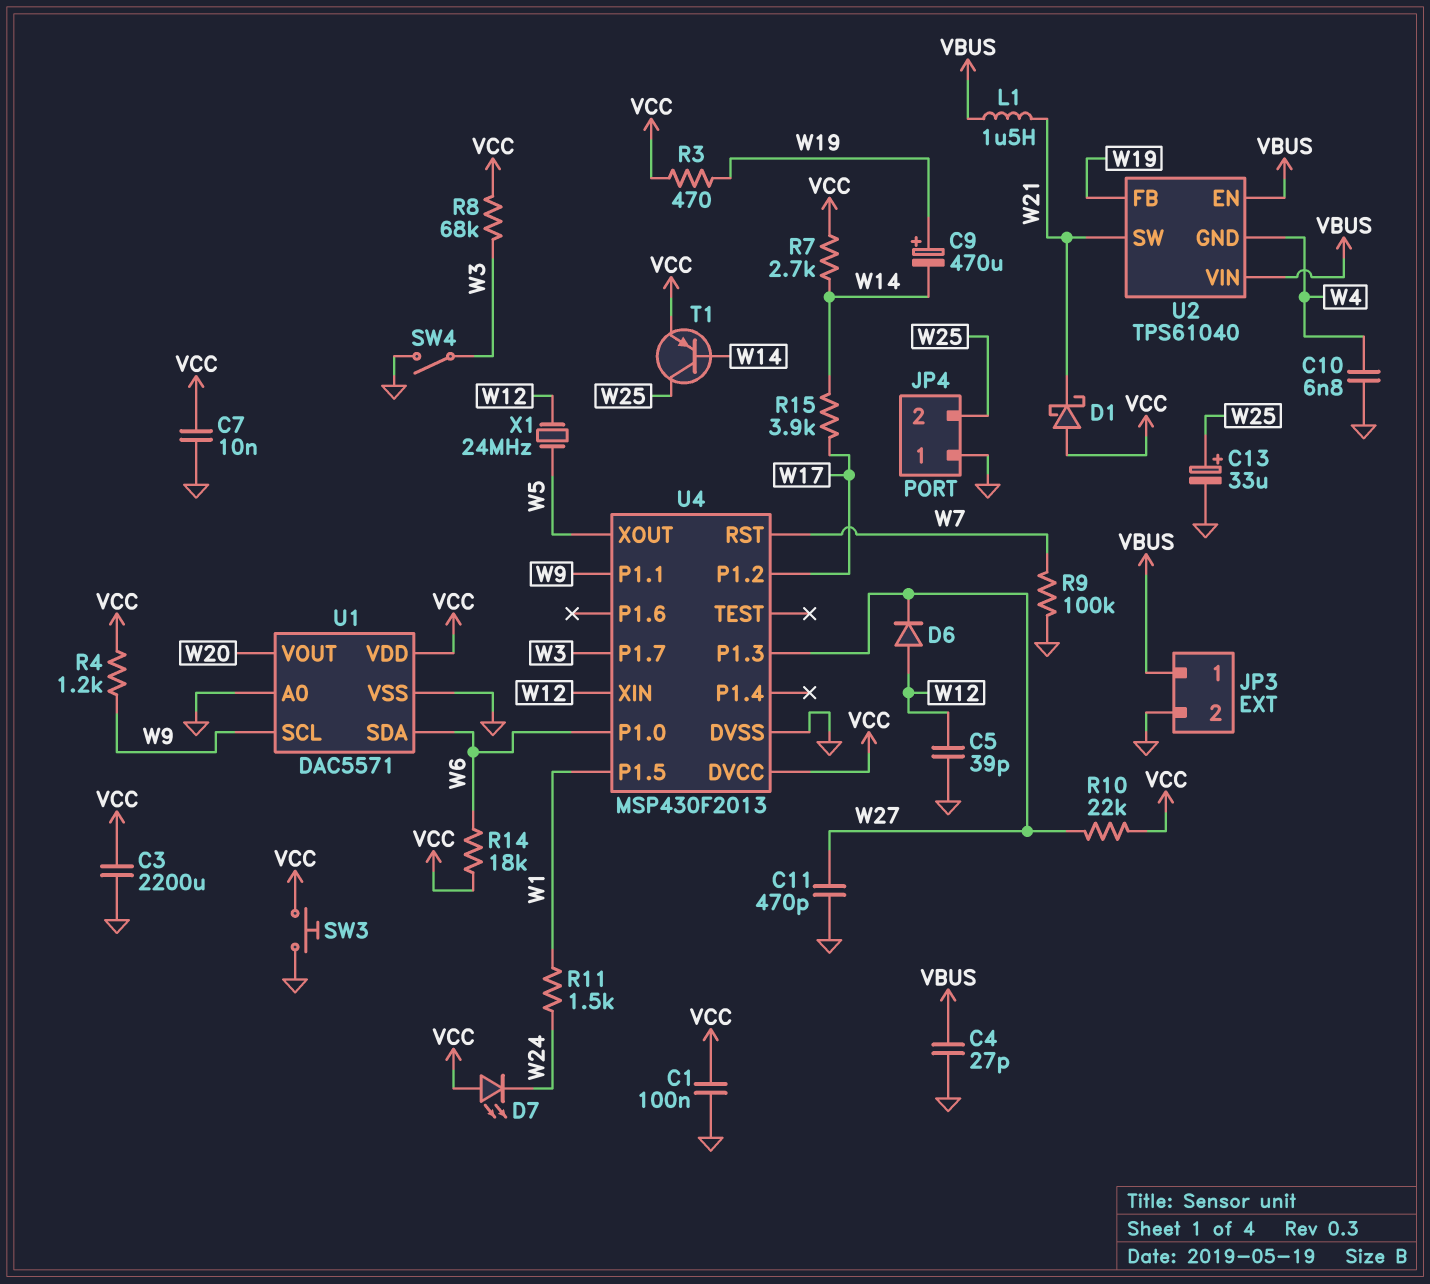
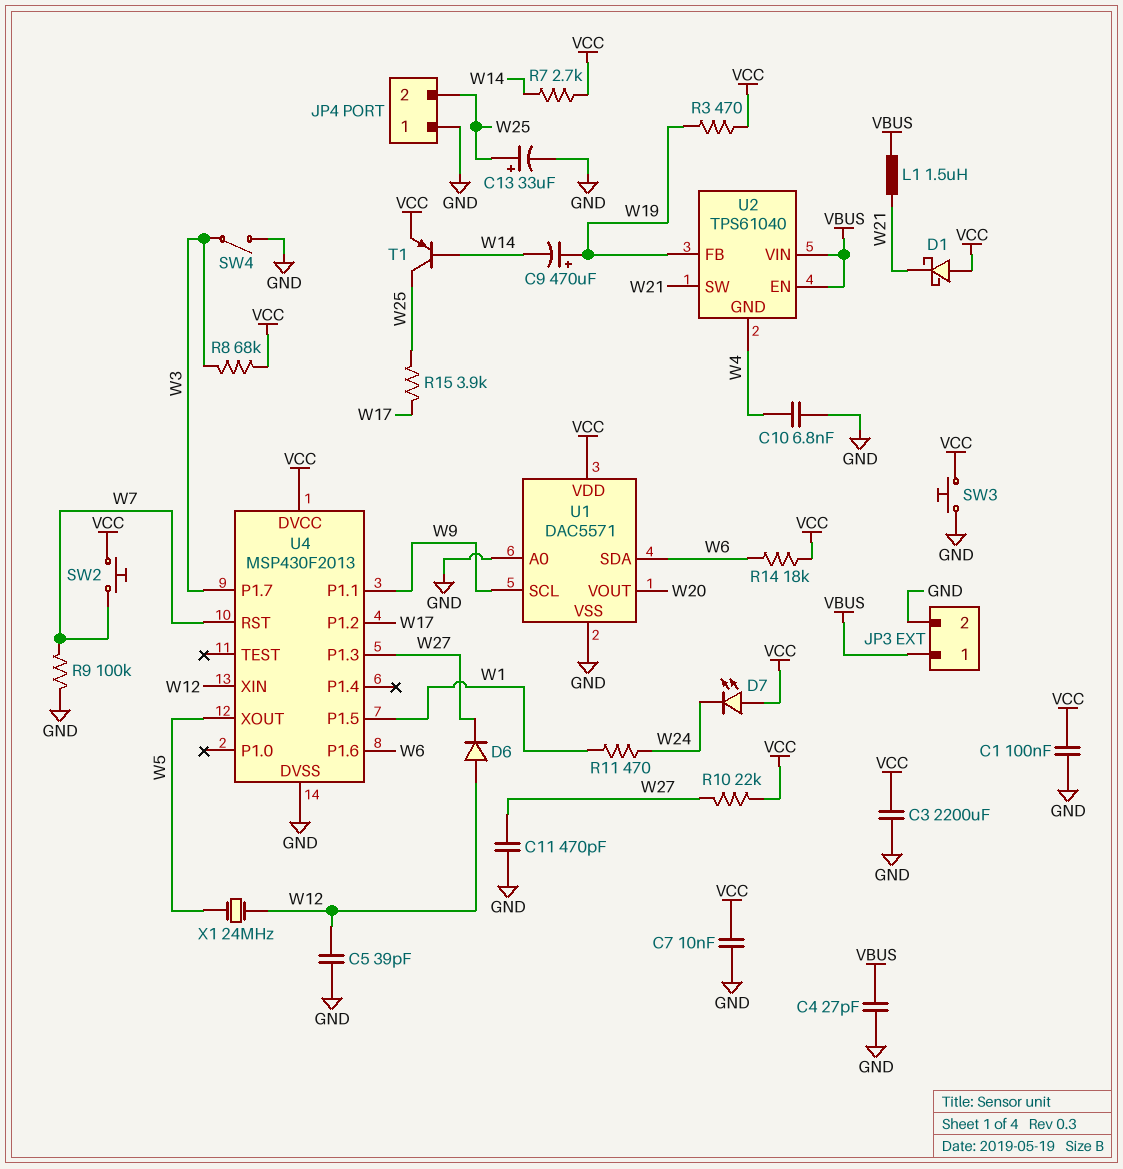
R4: 1.2k (VCC, W9) -> none
R11: 1.5k (W1, W24) -> 470 (W1, W24)
R15: 3.9k (W14, W17) -> 3.9k (W17, W25)
SW2: none -> button (VCC, W7)
U4 pin P1.0: W6 -> none
U4 pin P1.6: none -> W6

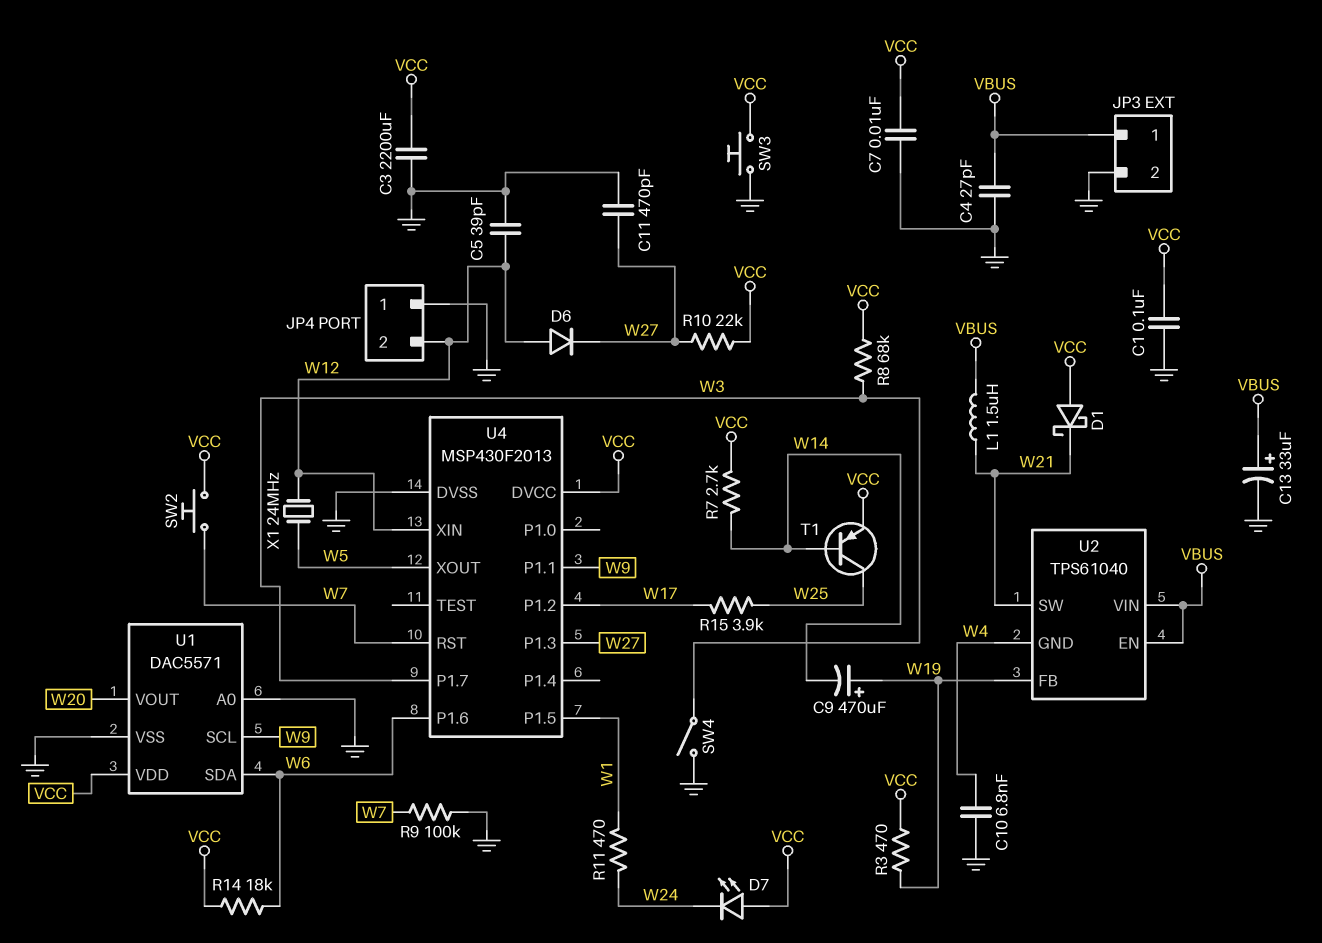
C13: 33uF (plus W25, minus GND) -> 33uF (plus VBUS, minus GND)
JP4 pin 2: W25 -> W12

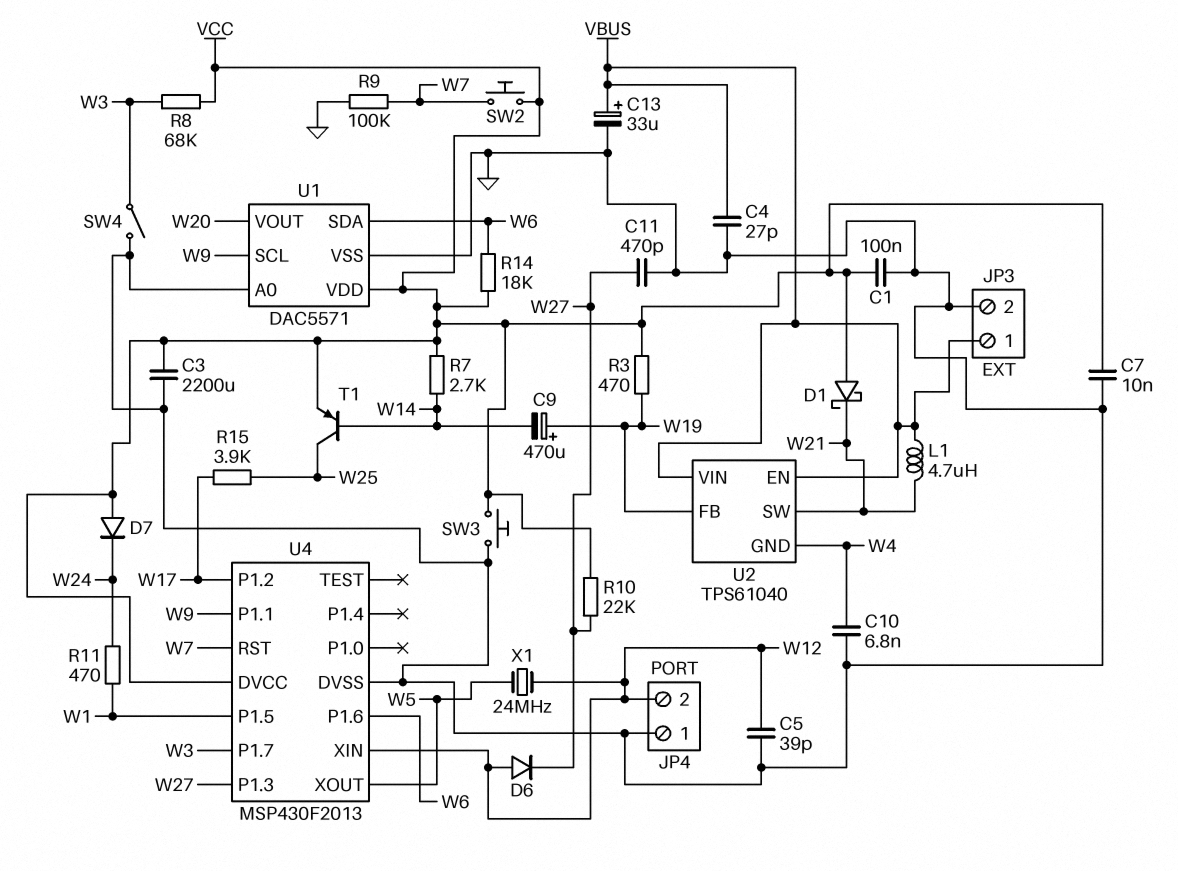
D7: LED (A VCC, K W24) -> diode (A VCC, K W24)
L1: 1.5uH (VBUS, W21) -> 4.7uH (VBUS, W21)

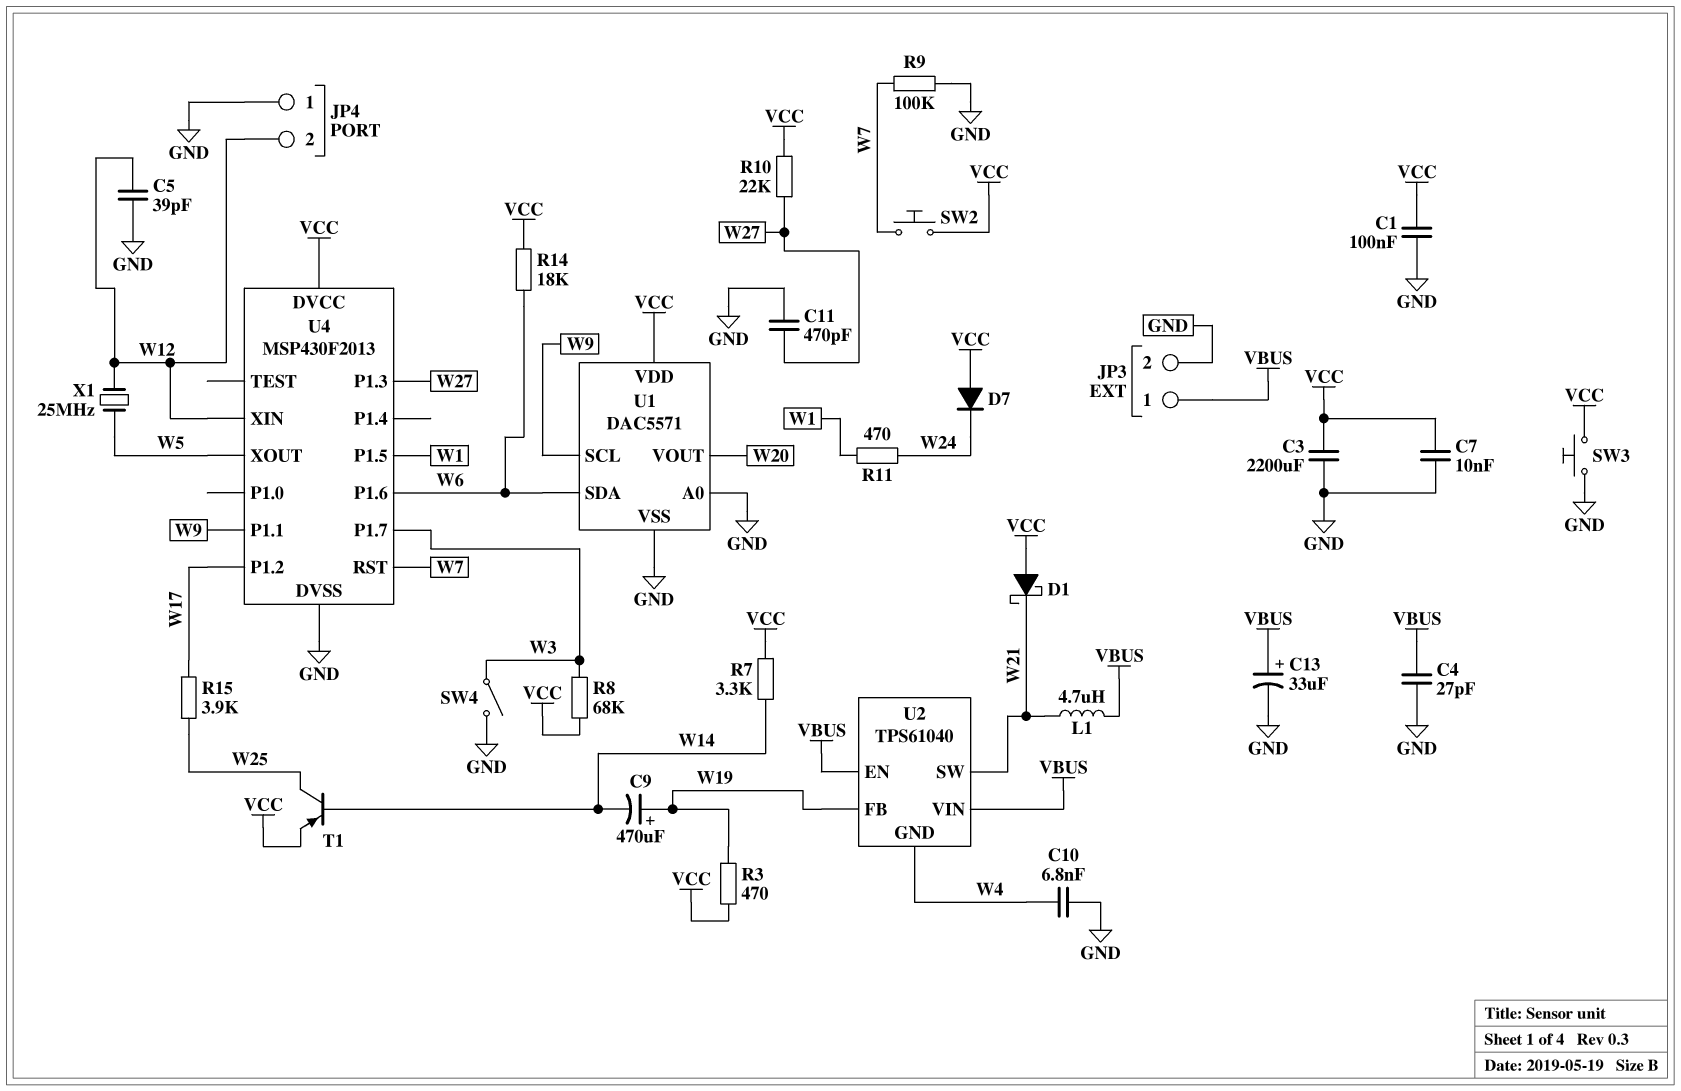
D6: diode (A W12, K W27) -> none
R7: 2.7k (VCC, W14) -> 3.3k (VCC, W14)
X1: 24MHz (W5, W12) -> 25MHz (W5, W12)

